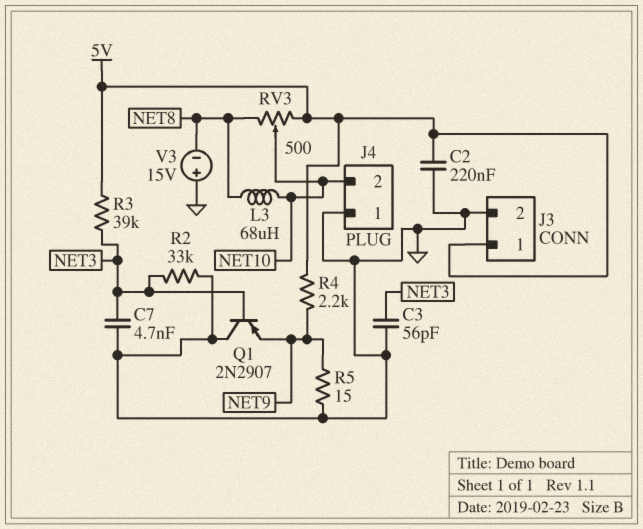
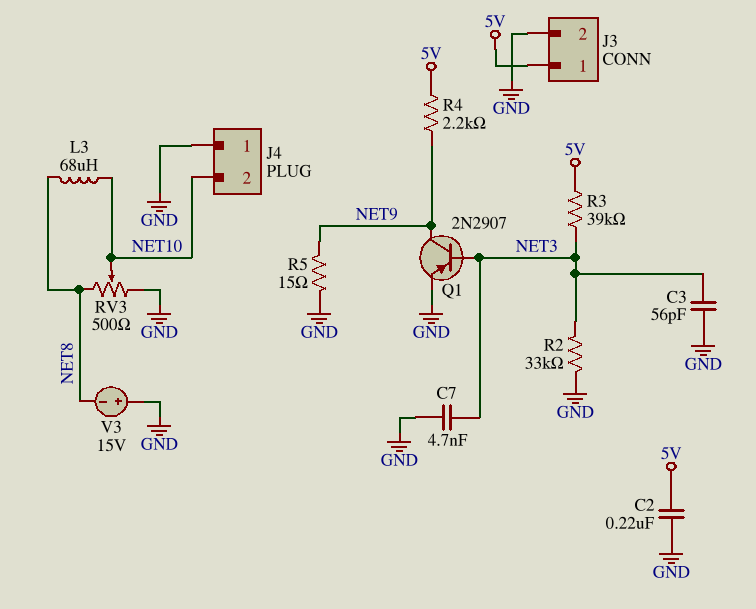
Q1: PNP 2N2907 (B NET3, C GND, E NET9) -> PNP 2N2907 (B NET3, C NET9, E GND)
RV3: 500 (5V, NET8, wiper NET10) -> 500 (GND, NET8, wiper NET10)

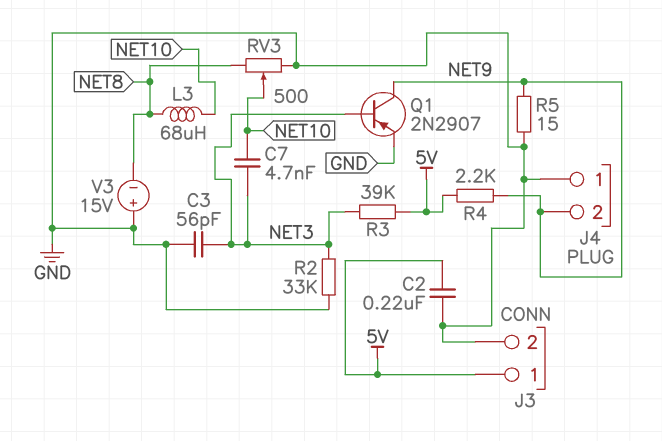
C7: 4.7nF (GND, NET3) -> 4.7nF (NET3, NET10)
J4 pin 2: NET10 -> NET9

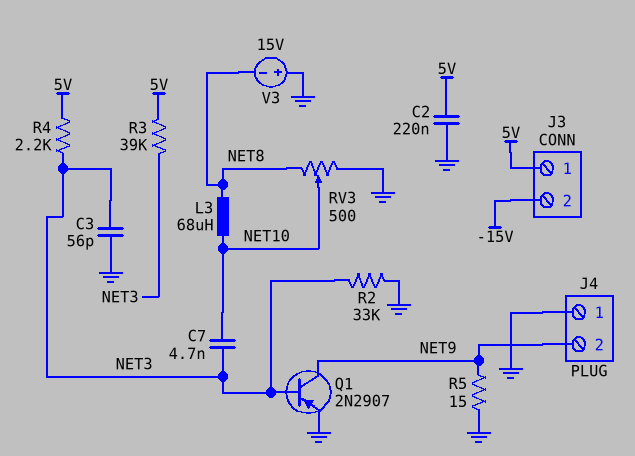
J3 pin 2: GND -> -15V
R4: 2.2k (5V, NET9) -> 2.2k (5V, NET3)

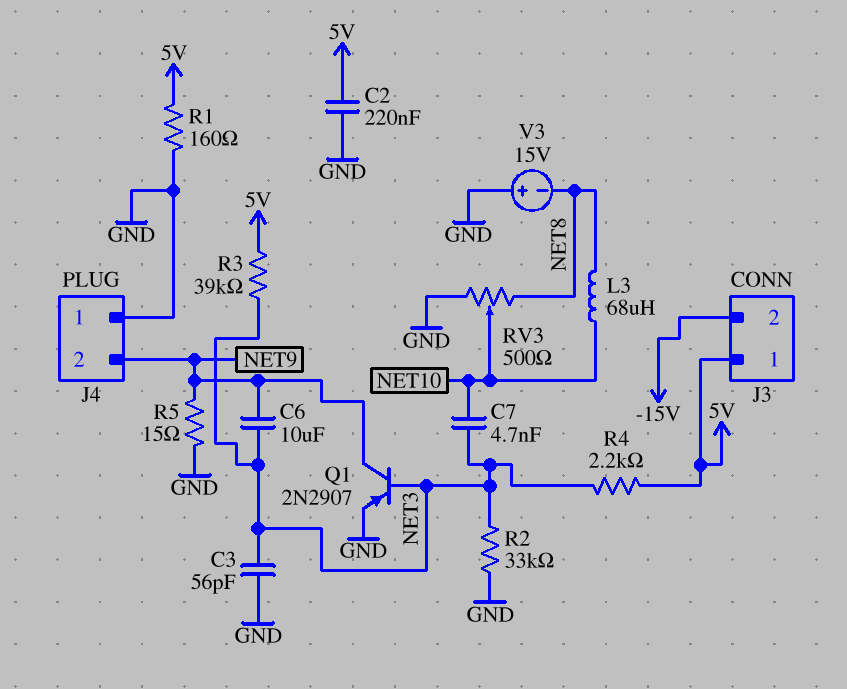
C6: none -> 10uF (NET3, NET9)
R1: none -> 160 (5V, GND)

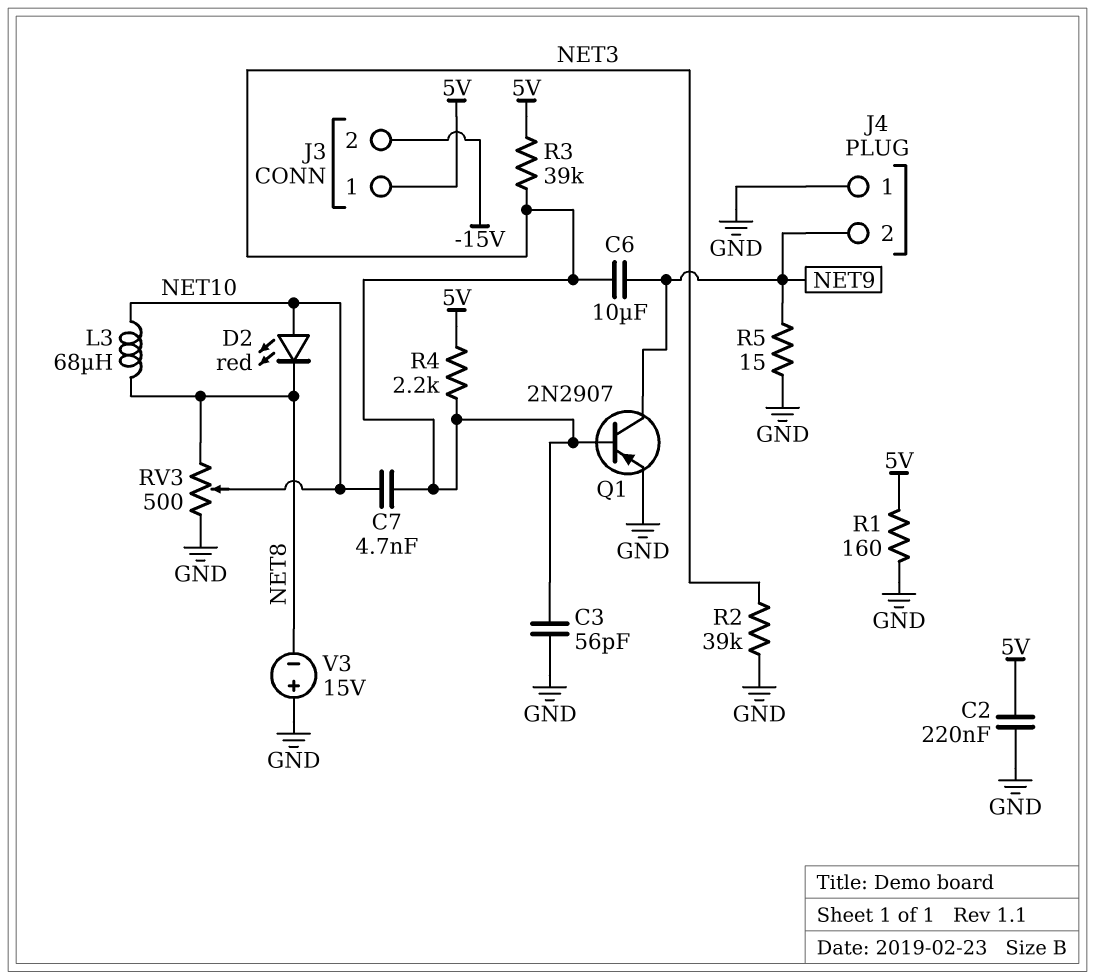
D2: none -> LED red (A NET10, K NET8)
R2: 33k (GND, NET3) -> 39k (GND, NET3)

